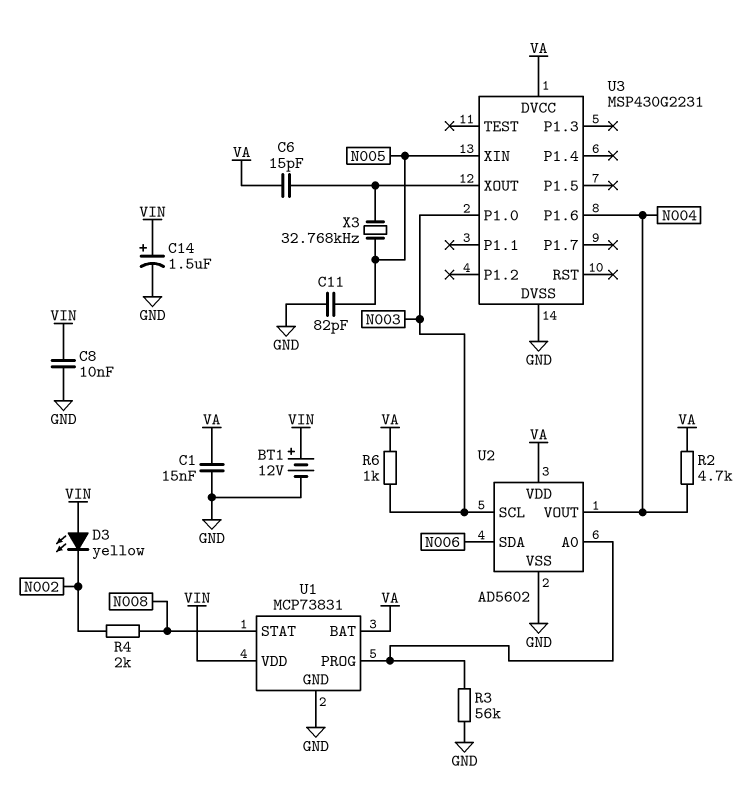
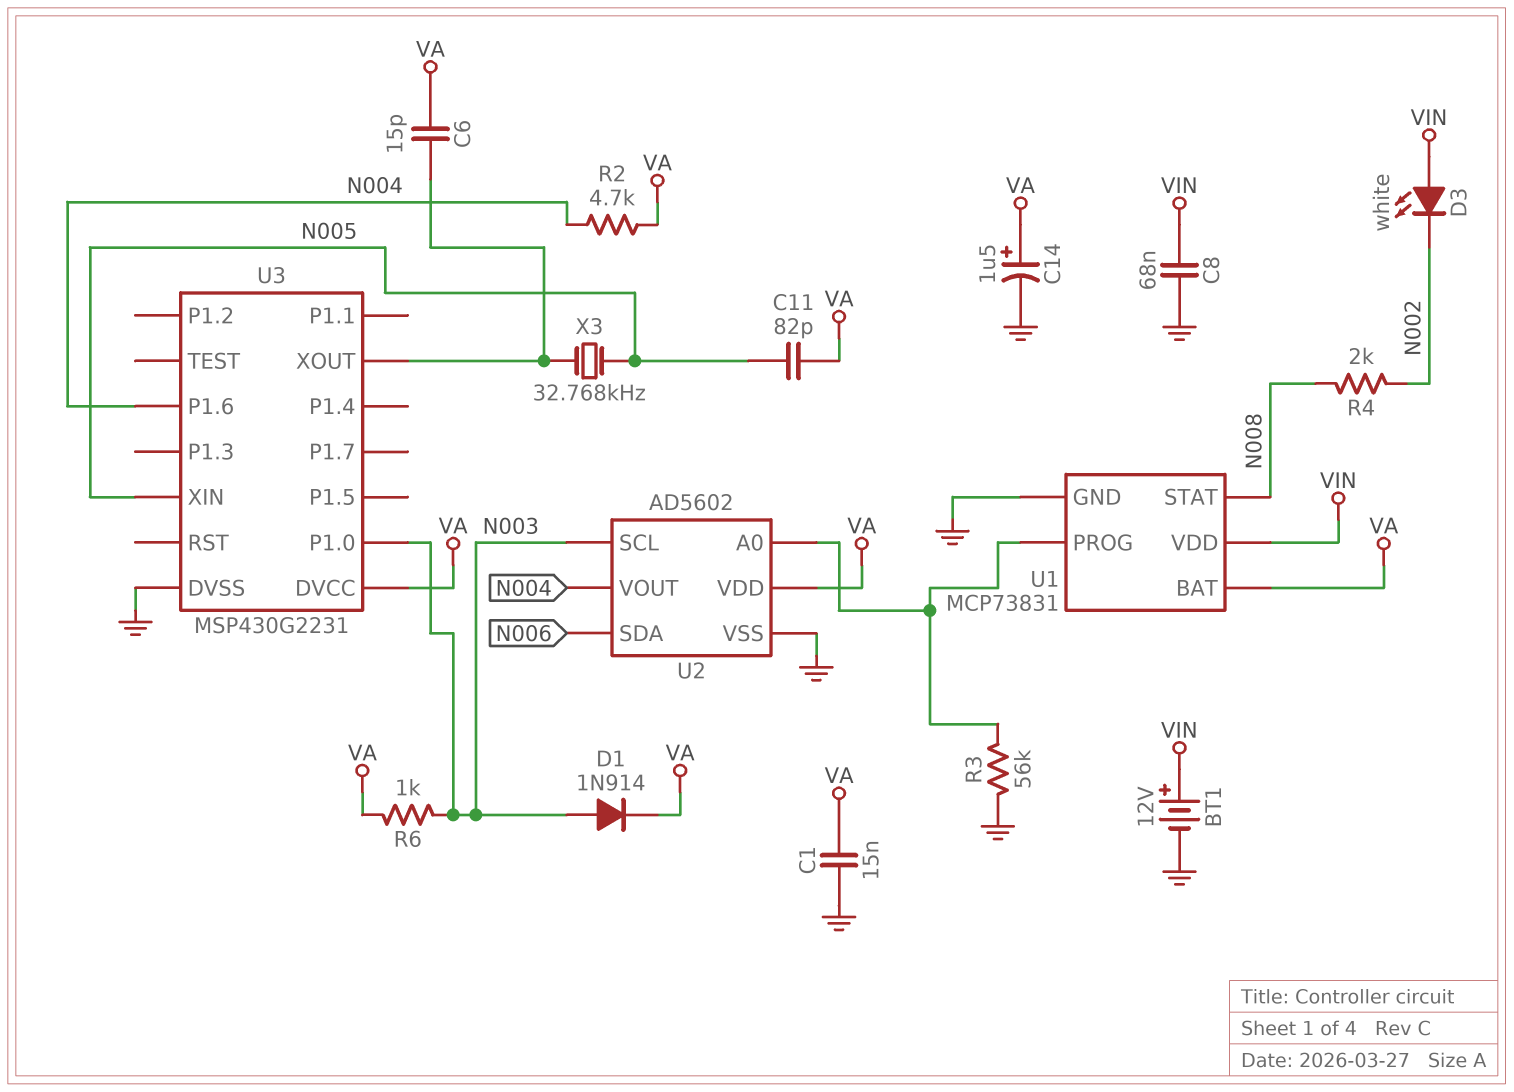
C8: 10nF (GND, VIN) -> 68nF (GND, VIN)
C11: 82pF (GND, N005) -> 82pF (N005, VA)
C14: 1.5uF (plus VIN, minus GND) -> 1.5uF (plus VA, minus GND)
D1: none -> diode 1N914 (A N003, K VA)
D3: LED yellow (A VIN, K N002) -> LED white (A VIN, K N002)

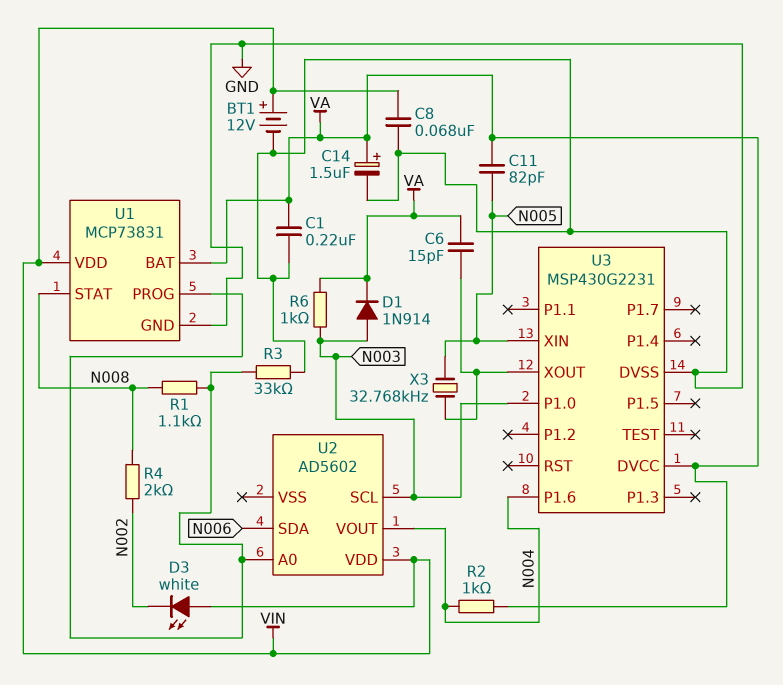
C1: 15nF (GND, VA) -> 220nF (GND, VA)
R1: none -> 1.1k (N008, U1/PROG)
R2: 4.7k (N004, VA) -> 1k (N004, VA)
R3: 56k (GND, U1/PROG) -> 33k (GND, U1/PROG)
U2 pin VDD: VA -> VIN
U2 pin VSS: GND -> none

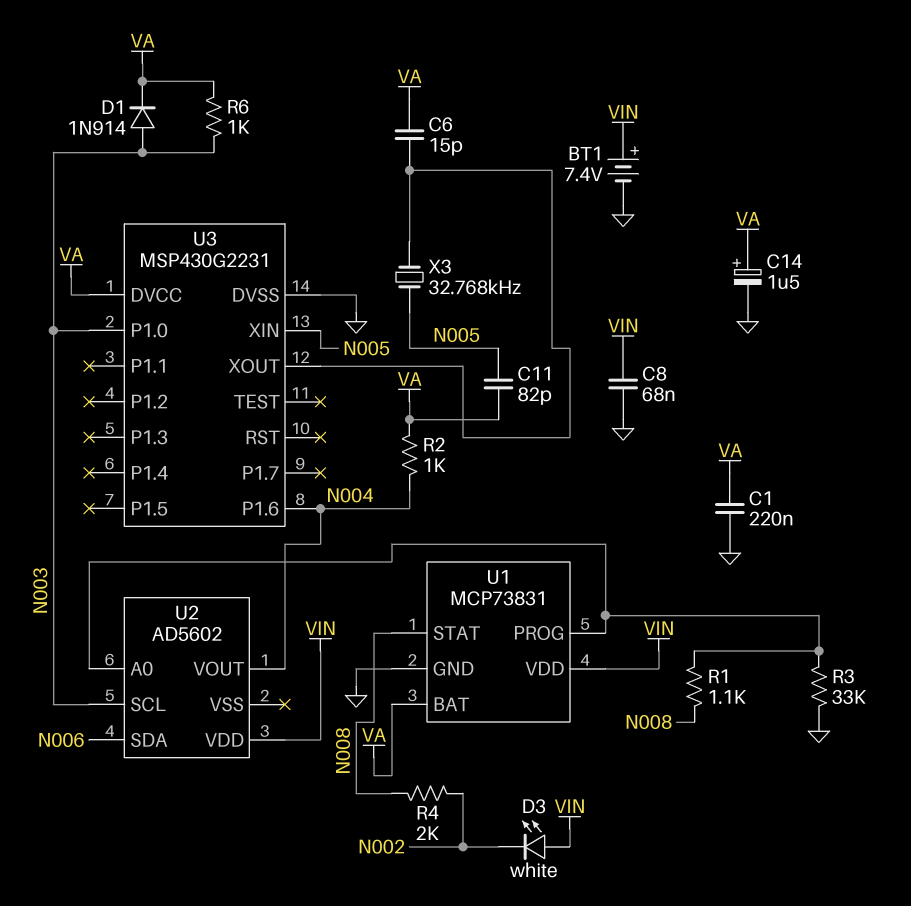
BT1: 12V (plus VIN, minus GND) -> 7.4V (plus VIN, minus GND)

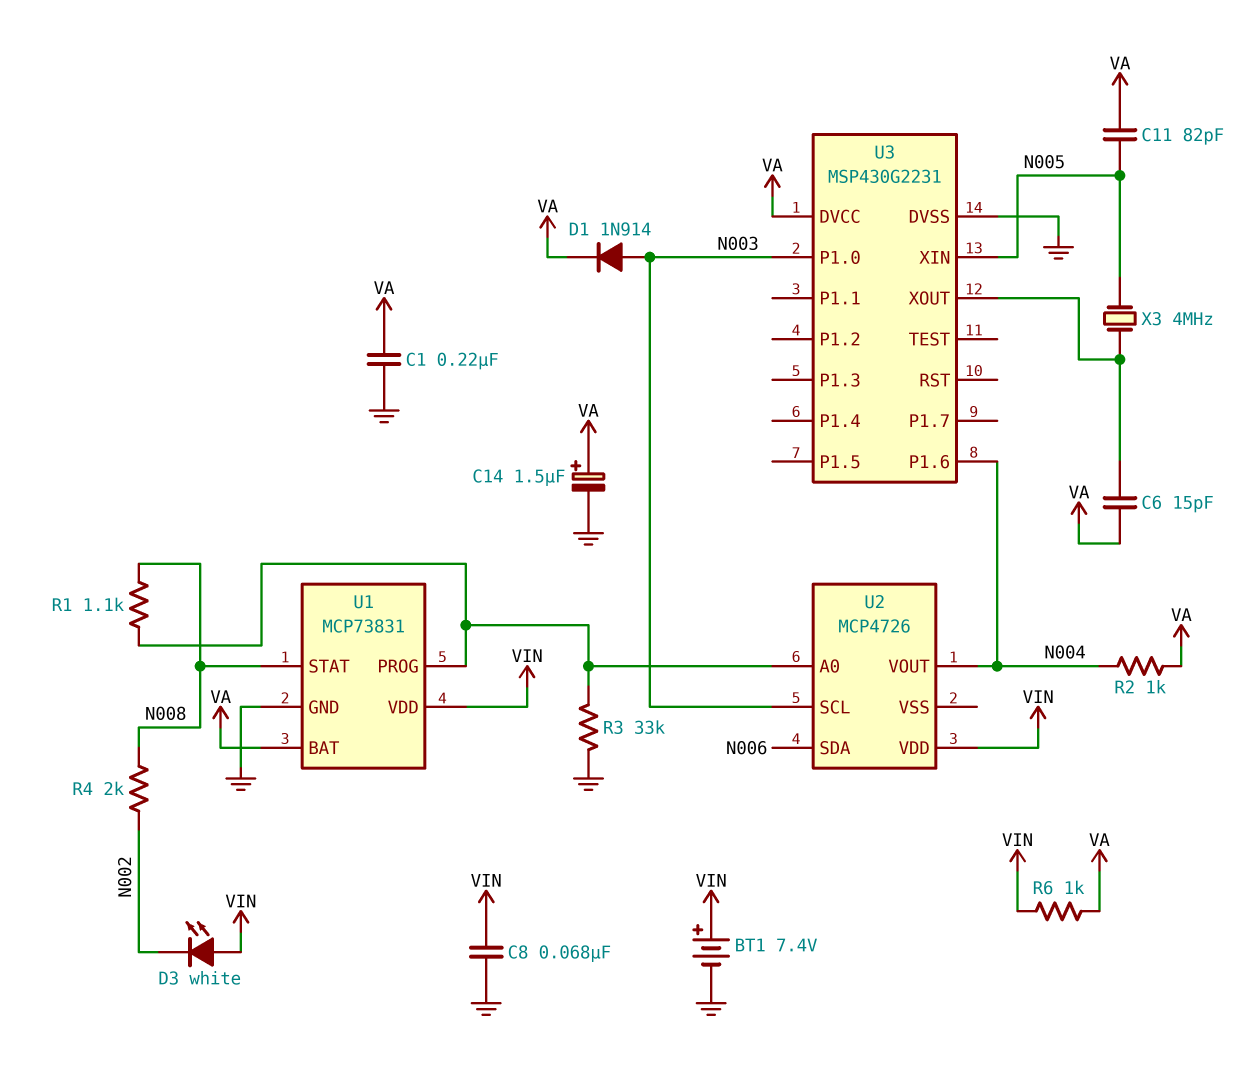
R6: 1k (N003, VA) -> 1k (VA, VIN)
U2: AD5602 -> MCP4726
X3: 32.768kHz (N005, U3/XOUT) -> 4MHz (N005, U3/XOUT)

